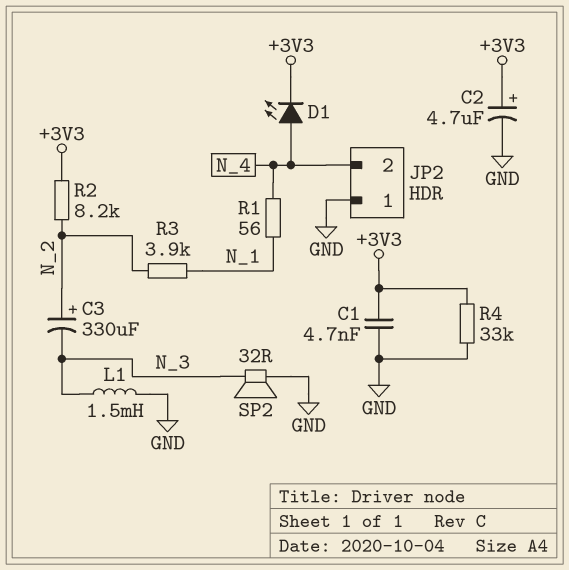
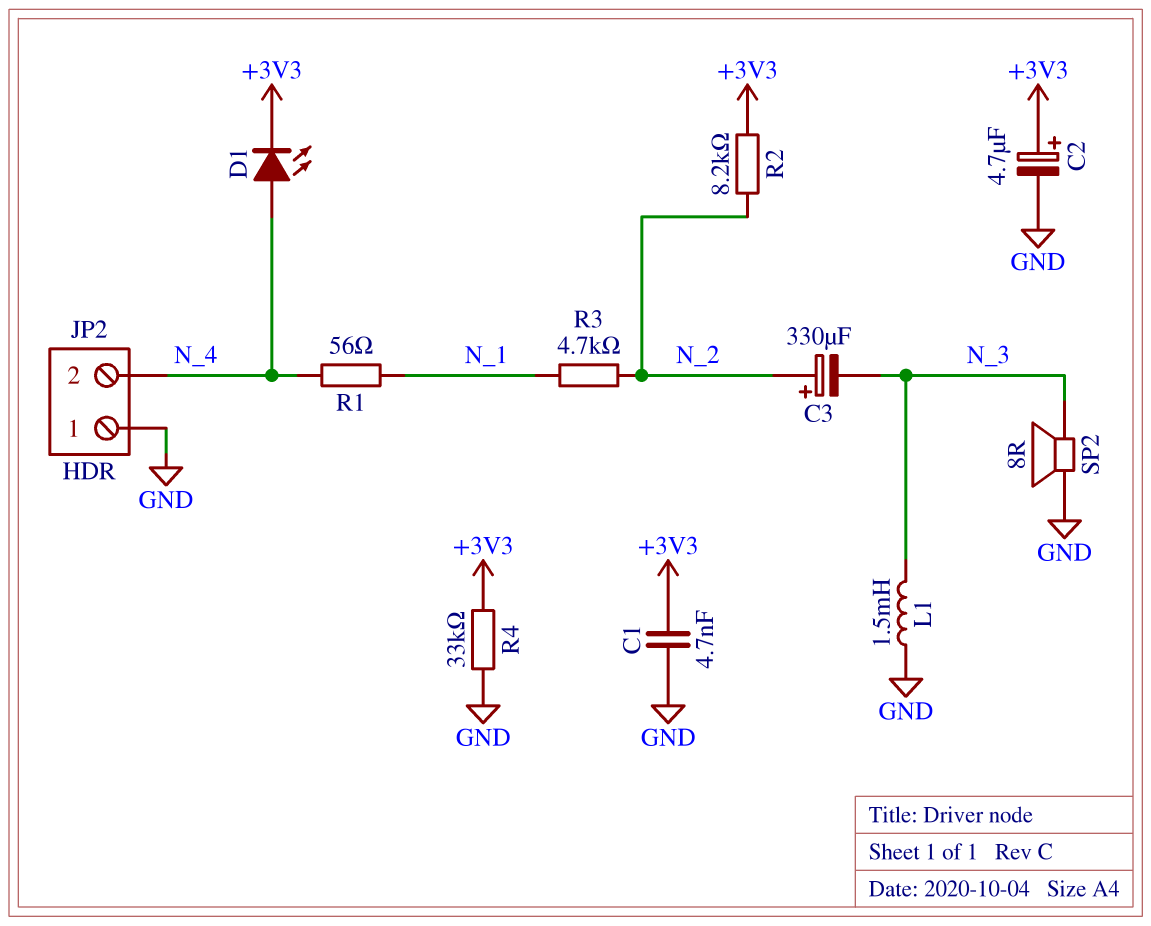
R3: 3.9k (N_1, N_2) -> 4.7k (N_1, N_2)
SP2: speaker 32R (GND, N_3) -> speaker 8R (GND, N_3)

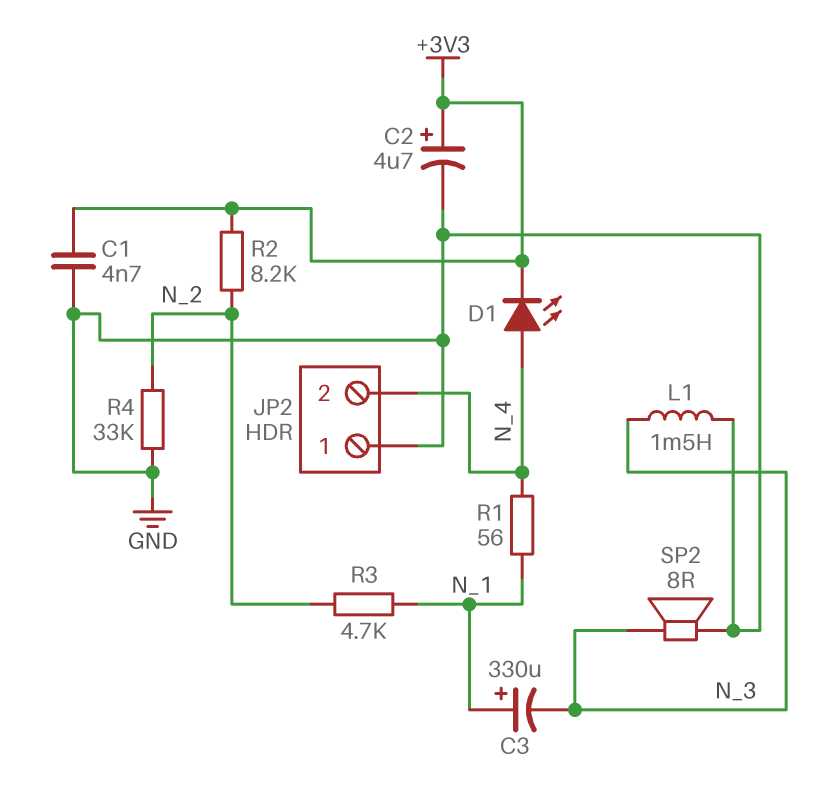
C3: 330uF (plus N_2, minus N_3) -> 330uF (plus N_1, minus N_3)
R4: 33k (+3V3, GND) -> 33k (GND, N_2)

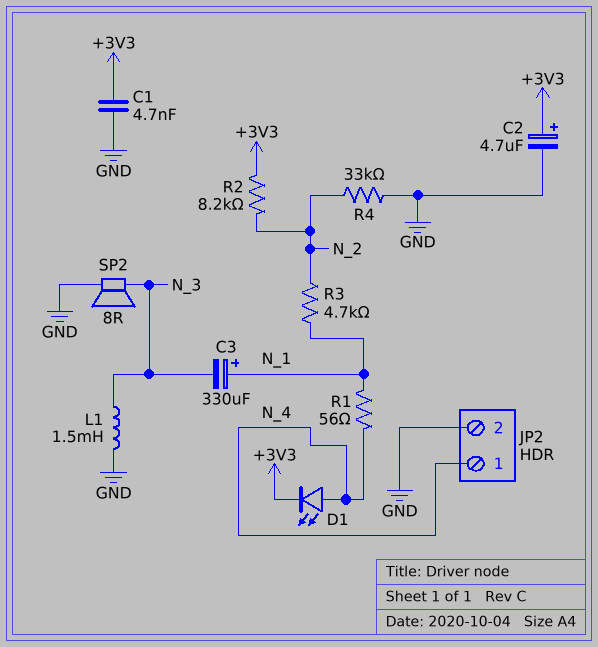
JP2 pin 1: GND -> N_4
JP2 pin 2: N_4 -> GND

